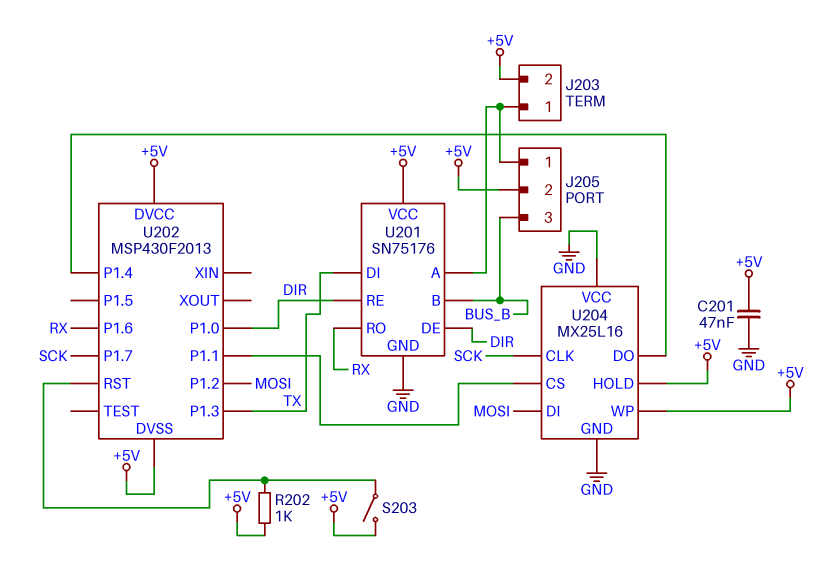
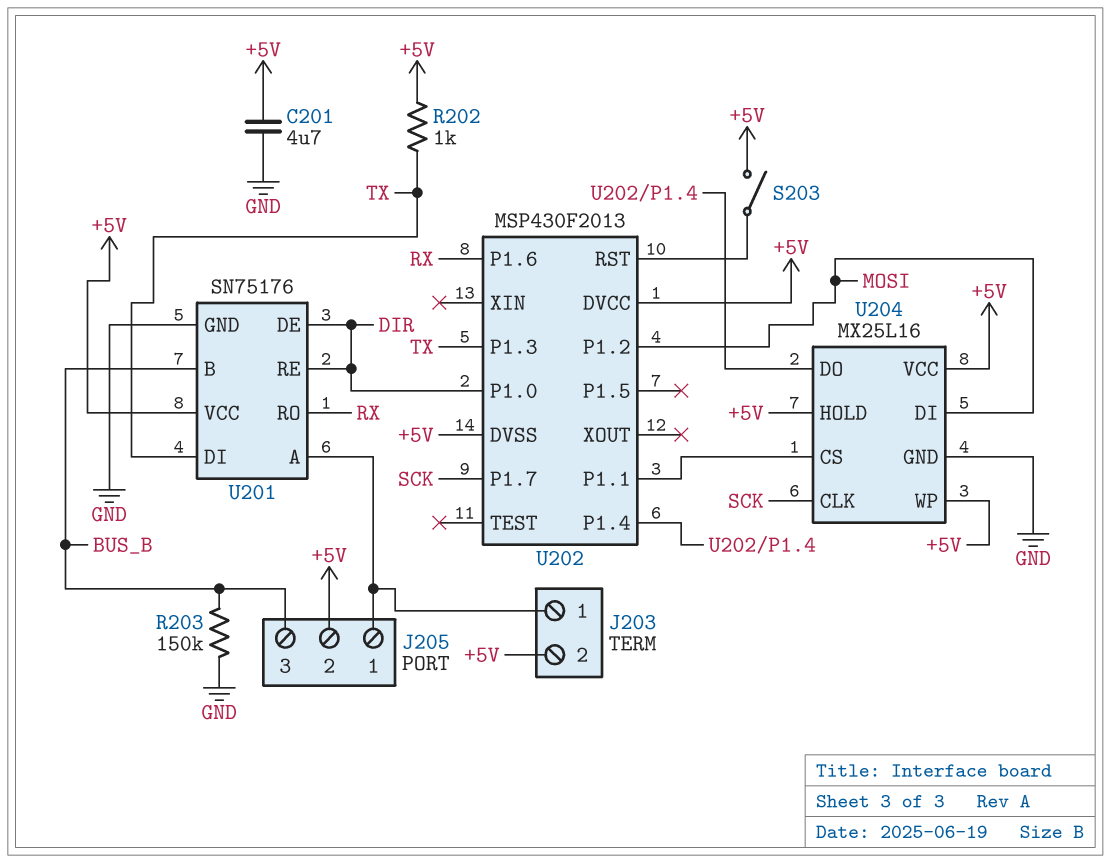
C201: 47nF (+5V, GND) -> 4.7uF (+5V, GND)
R202: 1k (+5V, U202/RST) -> 1k (+5V, TX)
R203: none -> 150k (BUS_B, GND)
U204 pin VCC: GND -> +5V

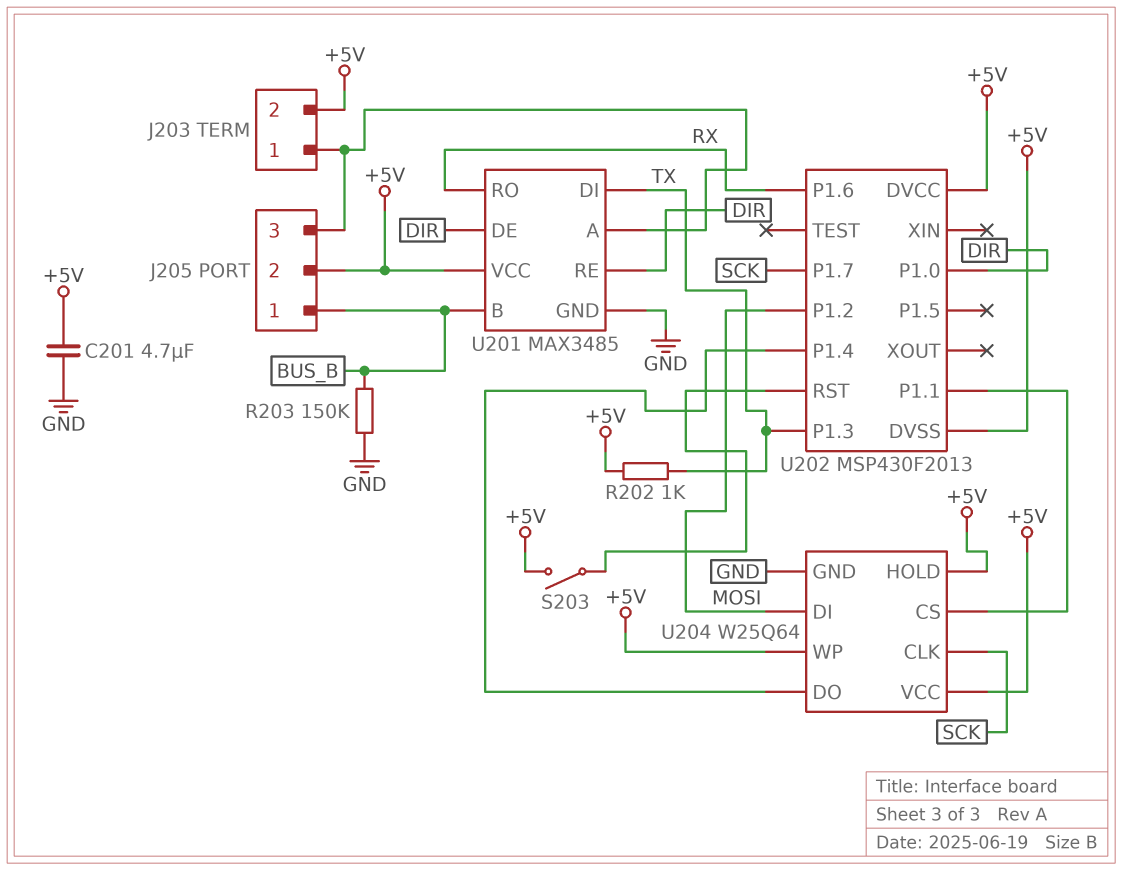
J205 pin 1: J203/1 -> BUS_B
J205 pin 3: BUS_B -> J203/1
U201: SN75176 -> MAX3485
U204: MX25L16 -> W25Q64

